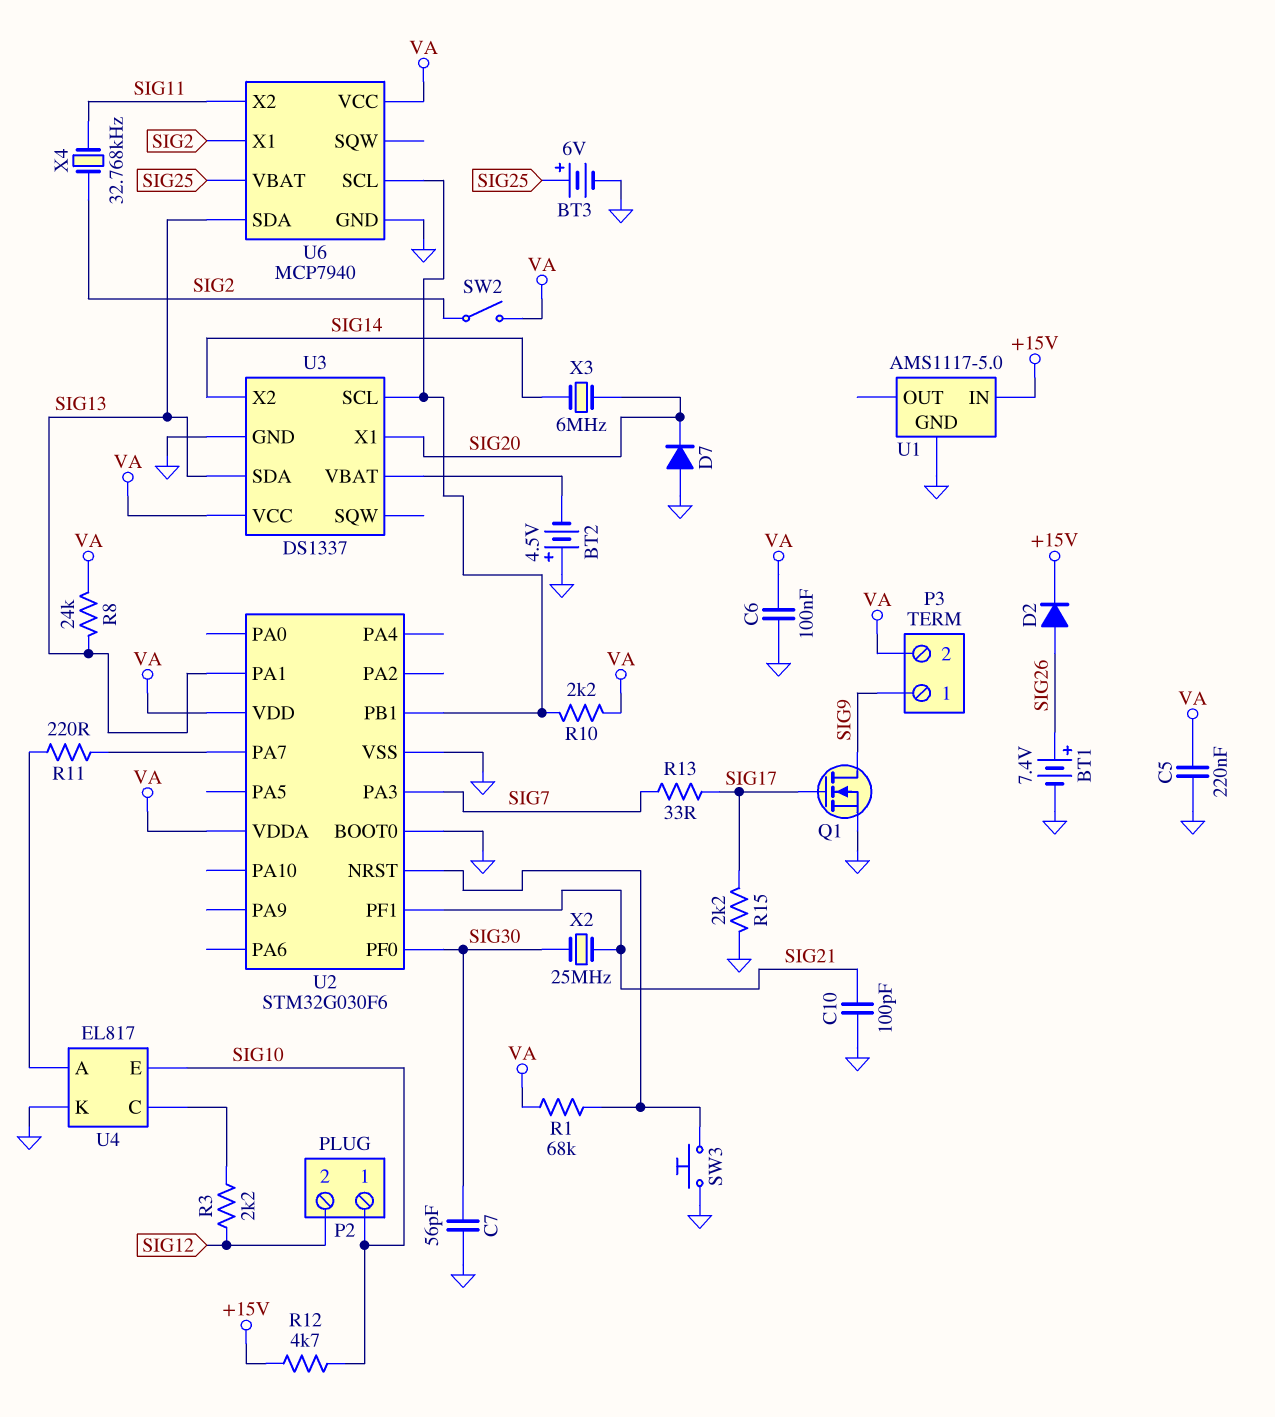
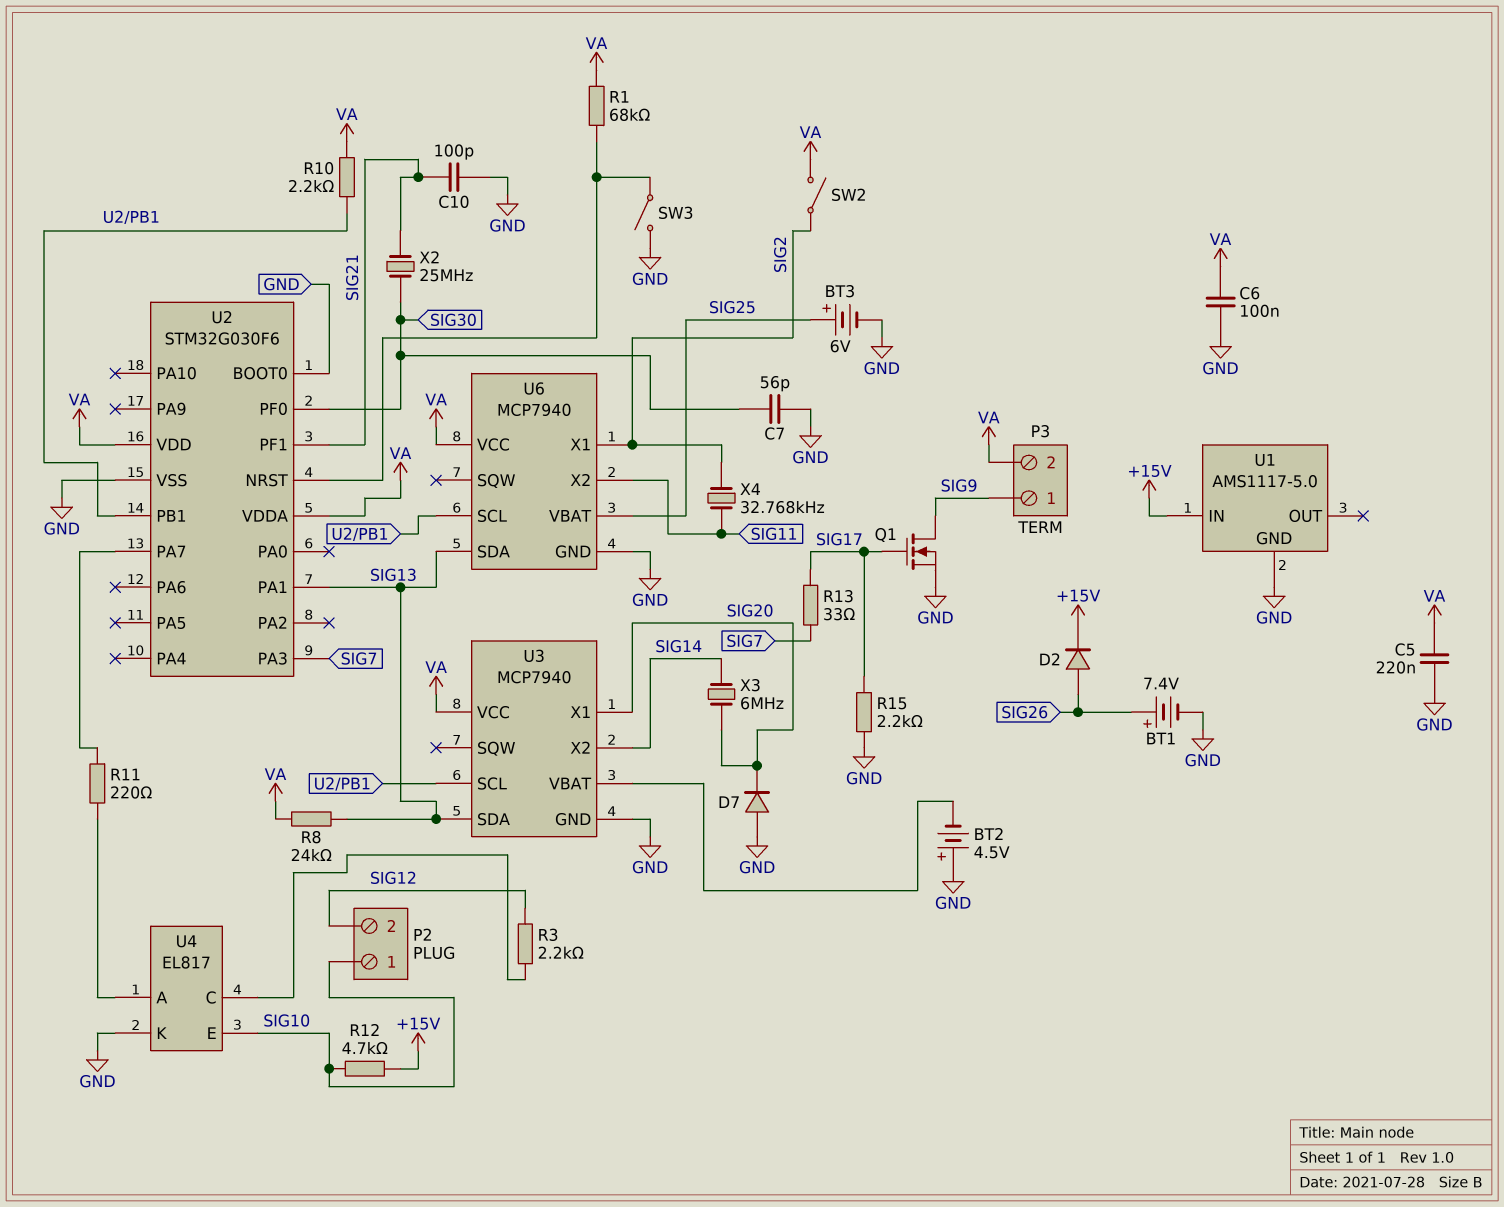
SW3: button (GND, U2/NRST) -> switch (GND, U2/NRST)
U3: DS1337 -> MCP7940

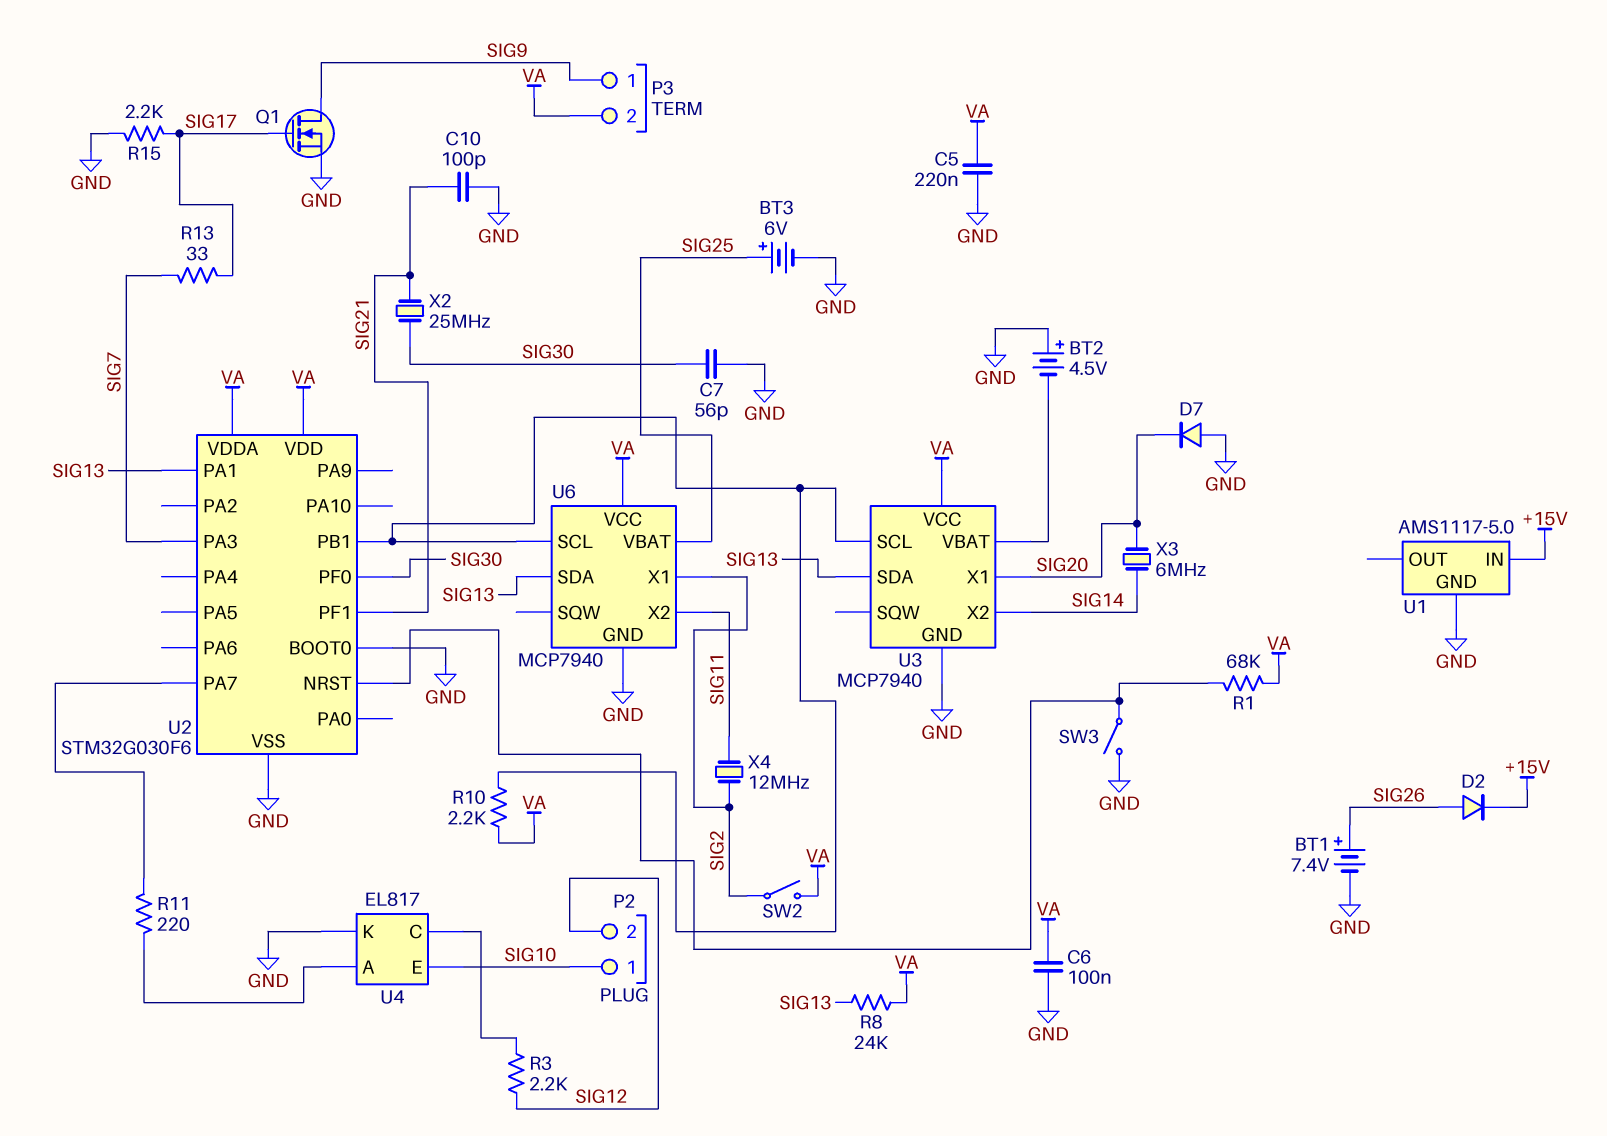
R12: 4.7k (+15V, SIG10) -> none
X4: 32.768kHz (SIG2, SIG11) -> 12MHz (SIG2, SIG11)

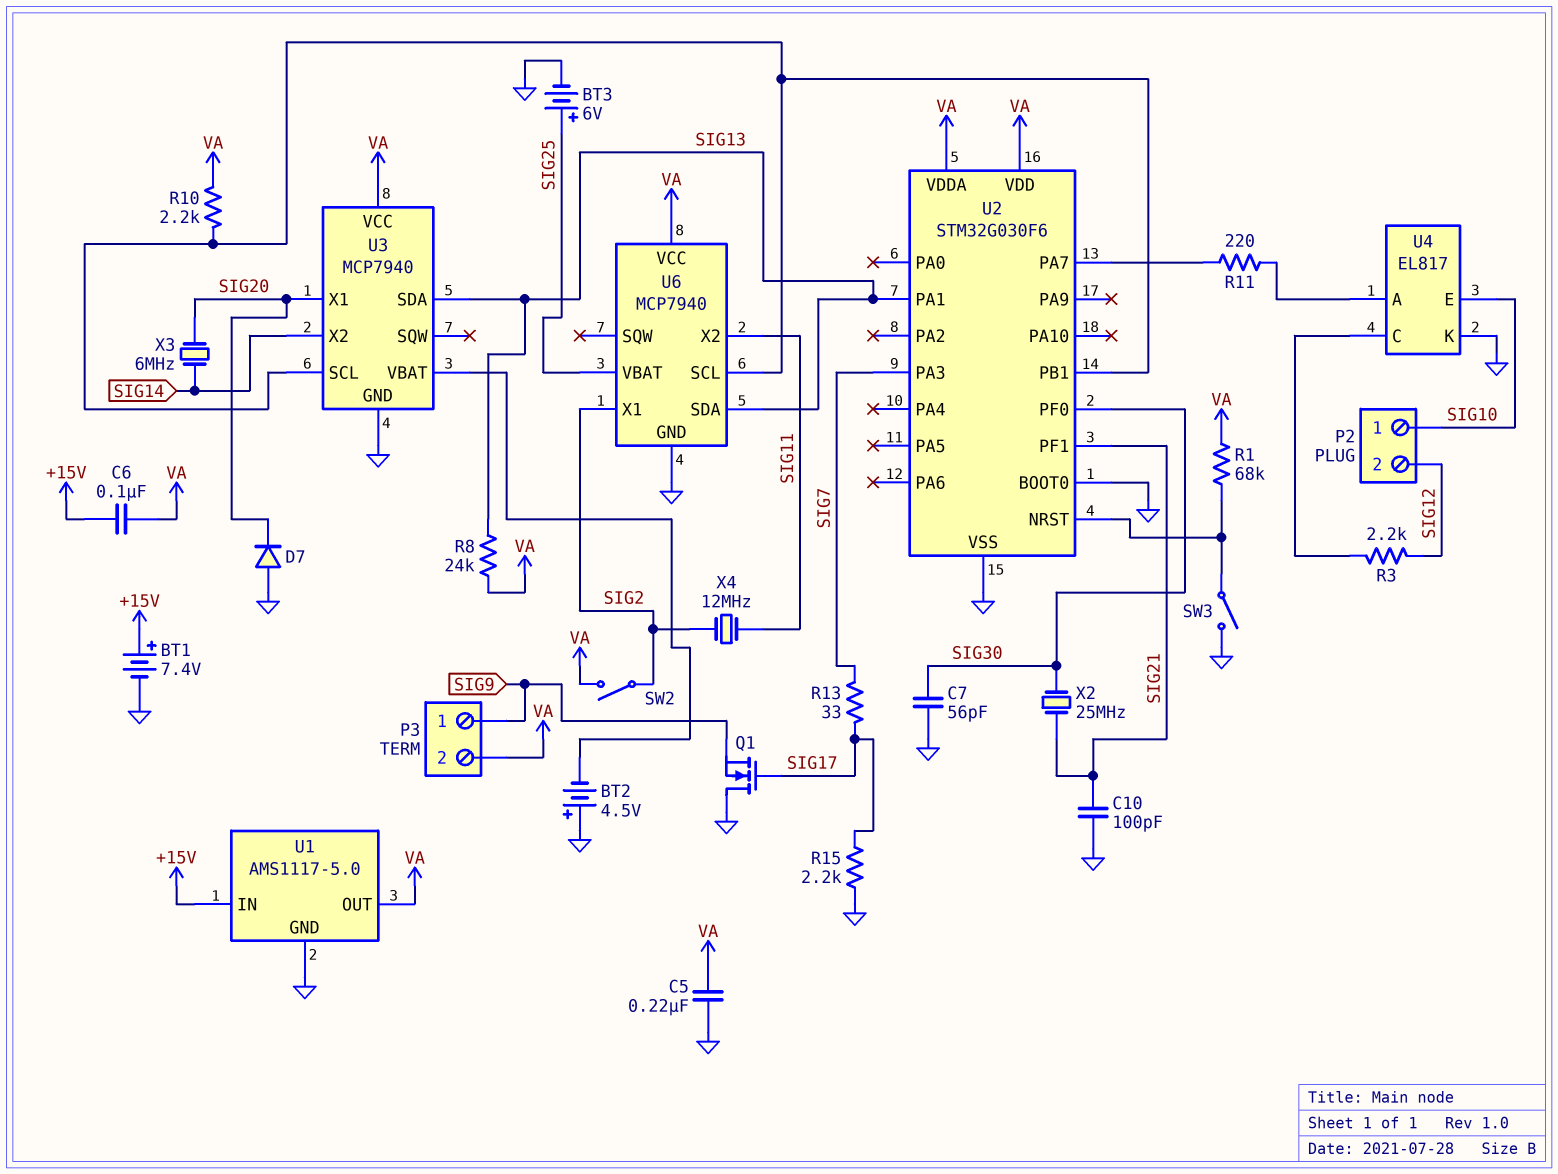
BT1: 7.4V (plus SIG26, minus GND) -> 7.4V (plus +15V, minus GND)
C6: 100nF (GND, VA) -> 100nF (+15V, VA)
D2: diode (A SIG26, K +15V) -> none
Q1: NMOS (G SIG17, D SIG9, S GND) -> NMOS (G SIG17, D GND, S SIG9)
U1 pin OUT: none -> VA

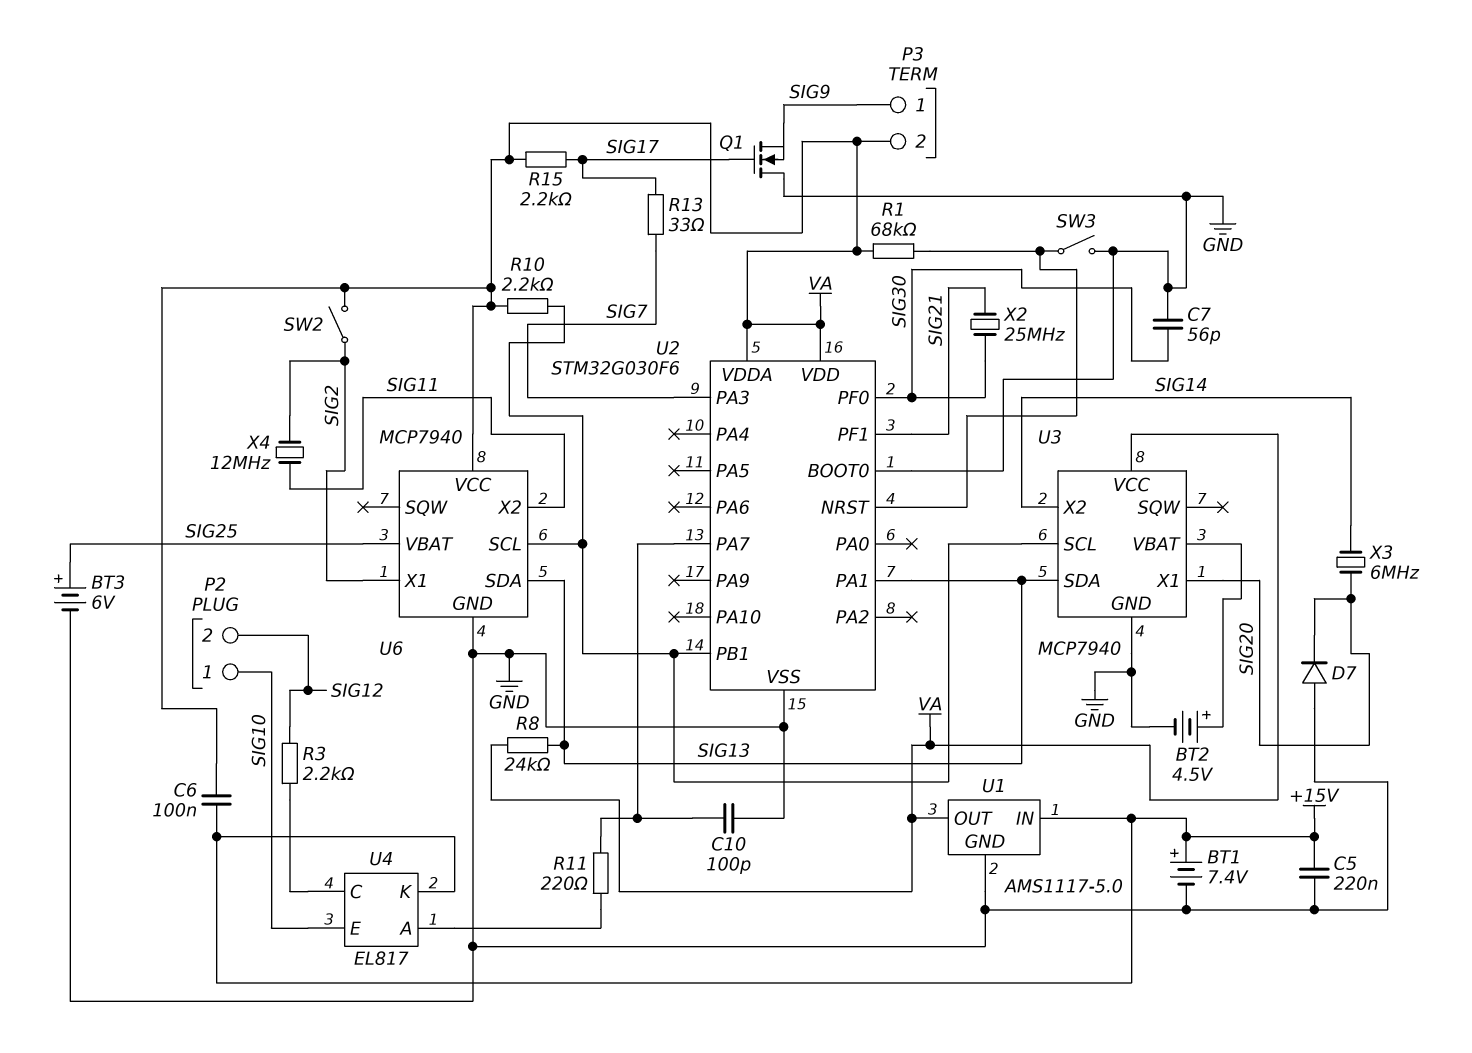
BT2: 4.5V (plus GND, minus U3/VBAT) -> 4.5V (plus U3/VBAT, minus GND)
C5: 220nF (GND, VA) -> 220nF (+15V, GND)
C10: 100pF (GND, SIG21) -> 100pF (GND, U2/PA7)
R15: 2.2k (GND, SIG17) -> 2.2k (SIG17, VA)
U4 pin K: GND -> +15V

